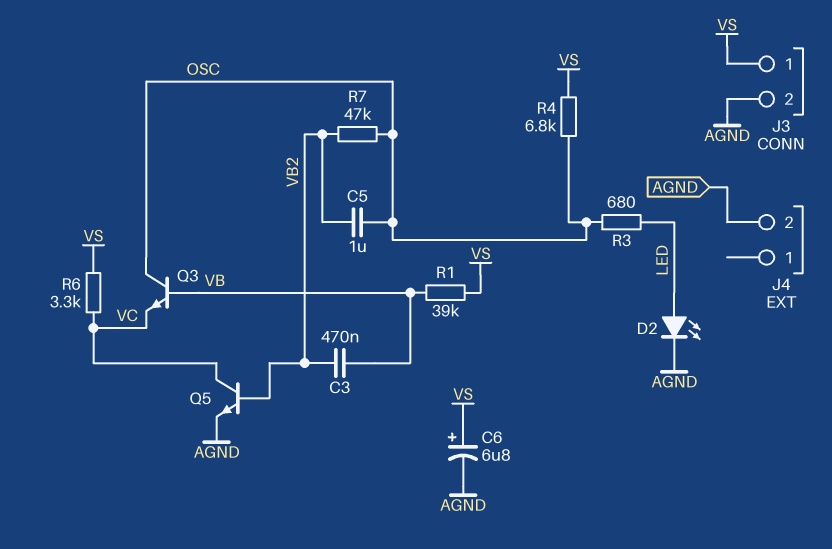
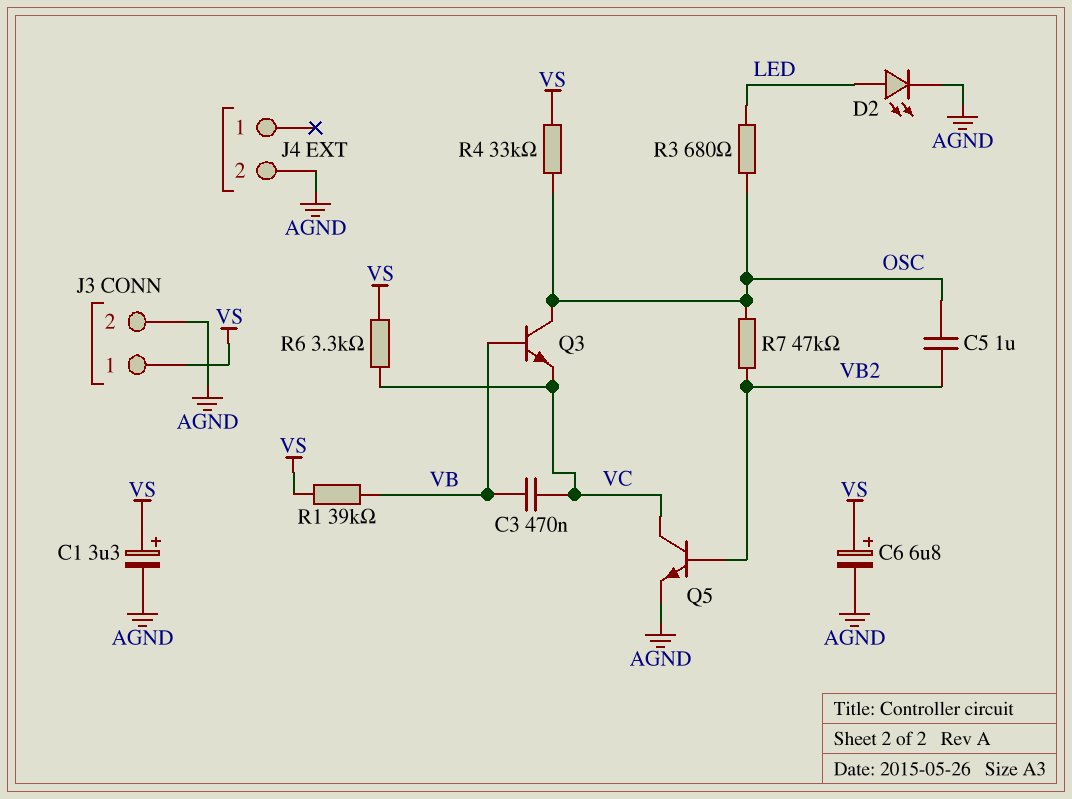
C1: none -> 3.3uF (plus VS, minus AGND)
C3: 470nF (VB, VB2) -> 470nF (VB, VC)
R4: 6.8k (OSC, VS) -> 33k (OSC, VS)

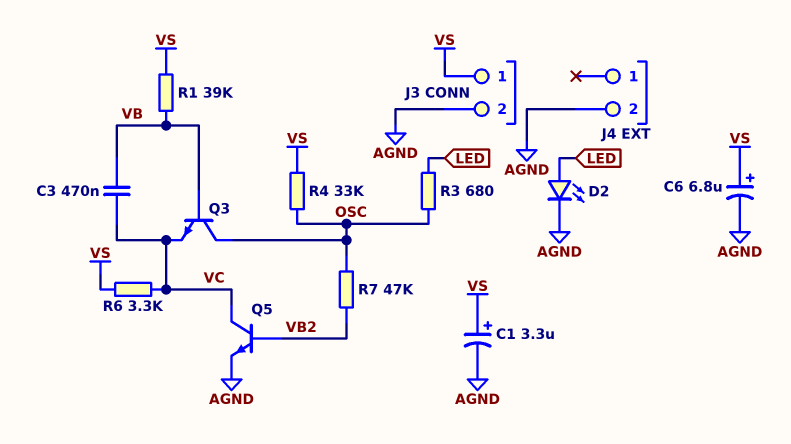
C5: 1uF (OSC, VB2) -> none

